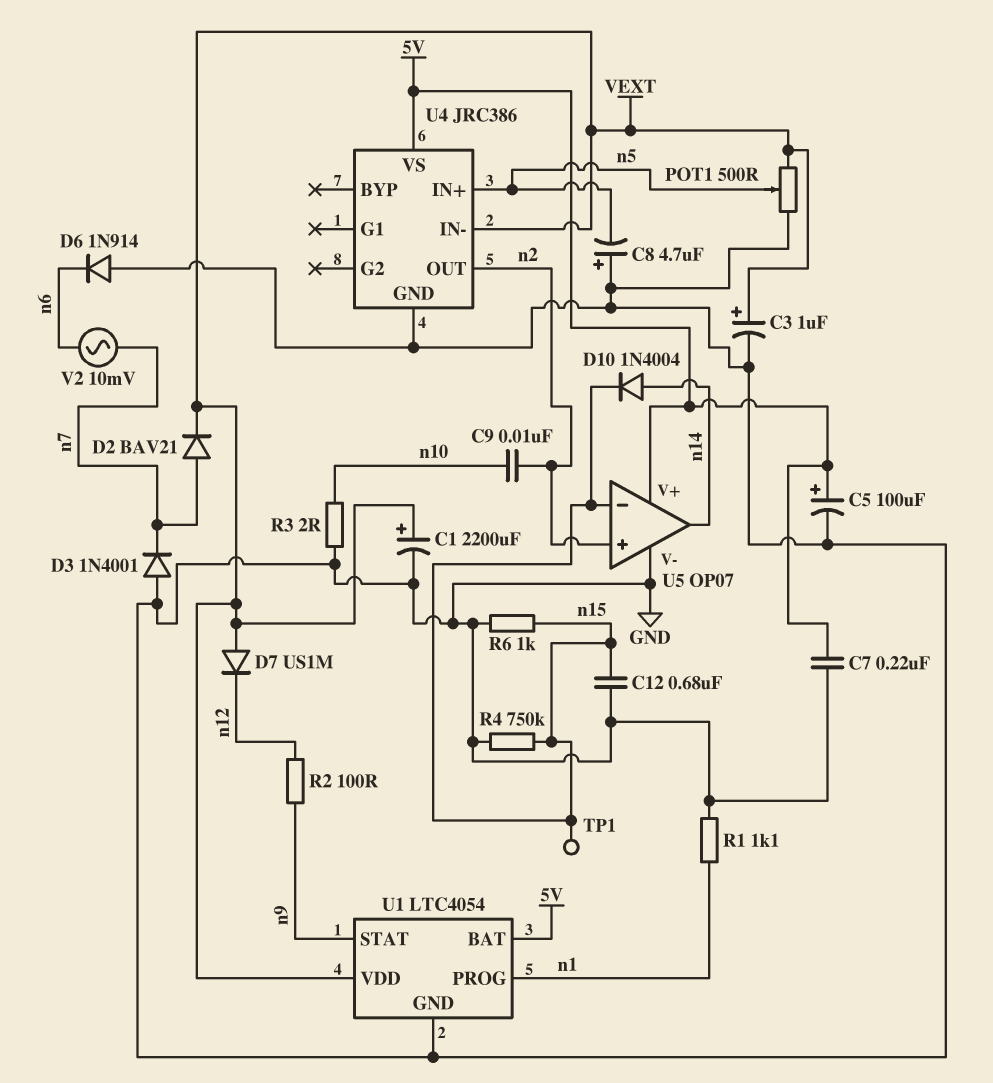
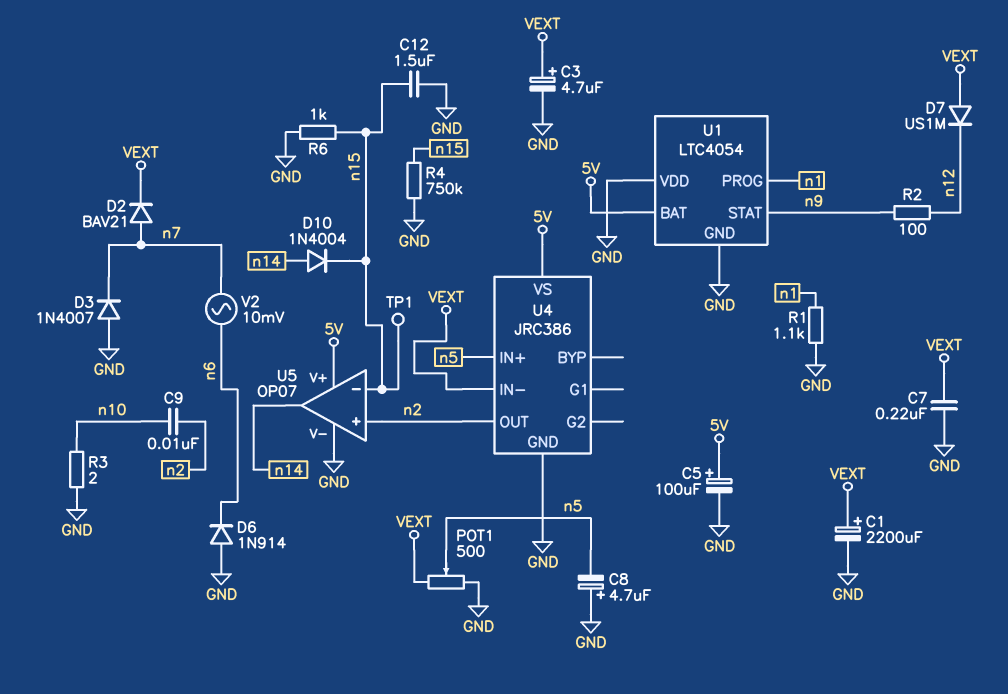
C3: 1uF (plus VEXT, minus GND) -> 4.7uF (plus VEXT, minus GND)
C7: 220nF (5V, GND) -> 220nF (GND, VEXT)
C12: 680nF (GND, n15) -> 1.5uF (GND, n15)
D3: diode 1N4001 (A GND, K n7) -> diode 1N4007 (A GND, K n7)
U1 pin VDD: VEXT -> GND

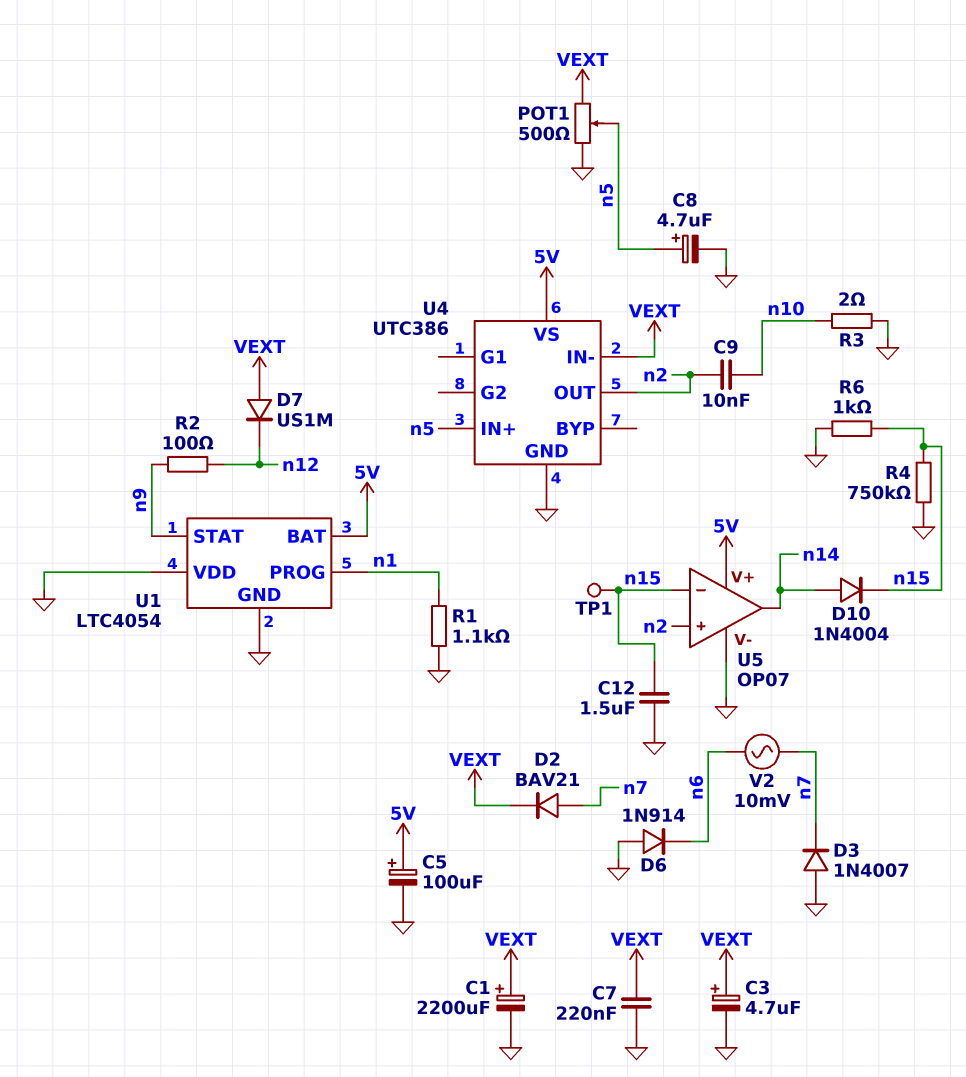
C8: 4.7uF (plus GND, minus n5) -> 4.7uF (plus n5, minus GND)
U4: JRC386 -> UTC386

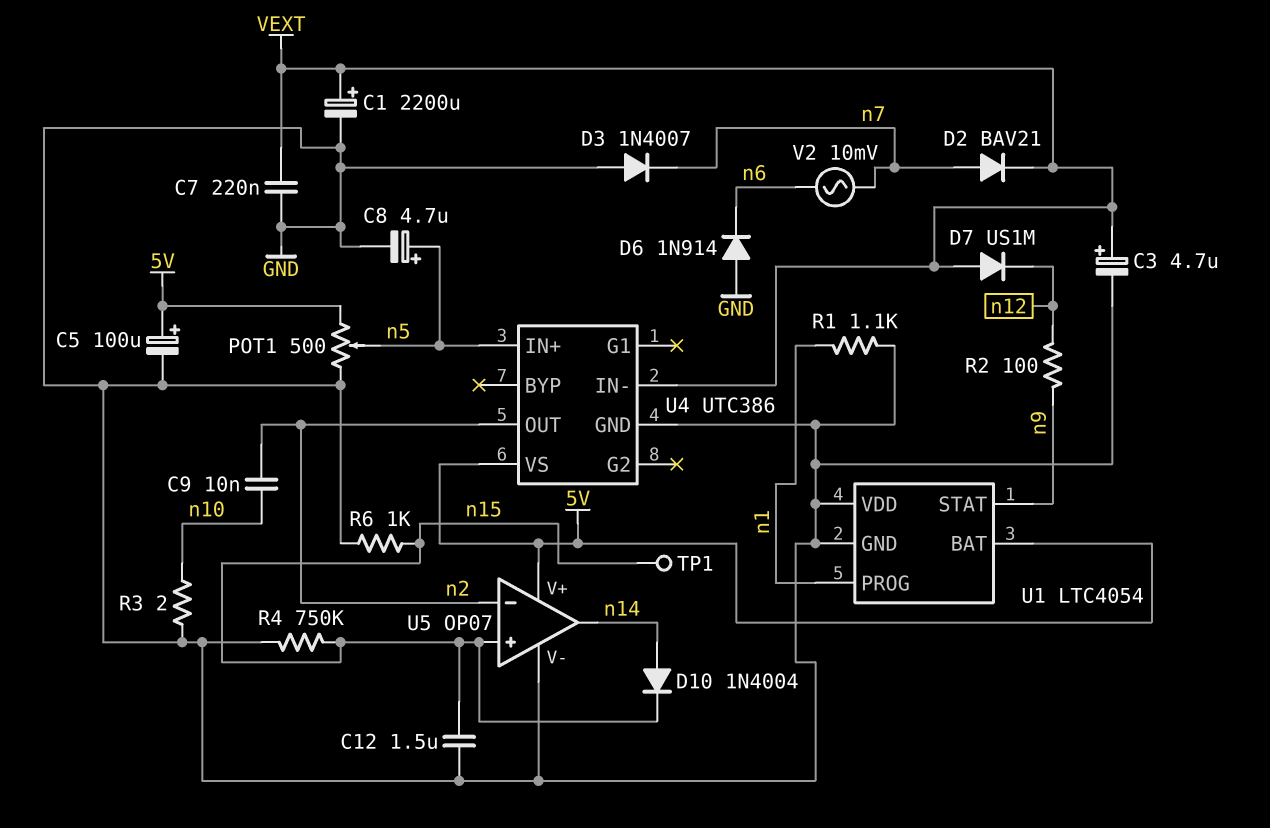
POT1: 500 (GND, VEXT, wiper n5) -> 500 (5V, GND, wiper n5)
U5 pin in+: n2 -> n15
U5 pin in-: n15 -> n2

